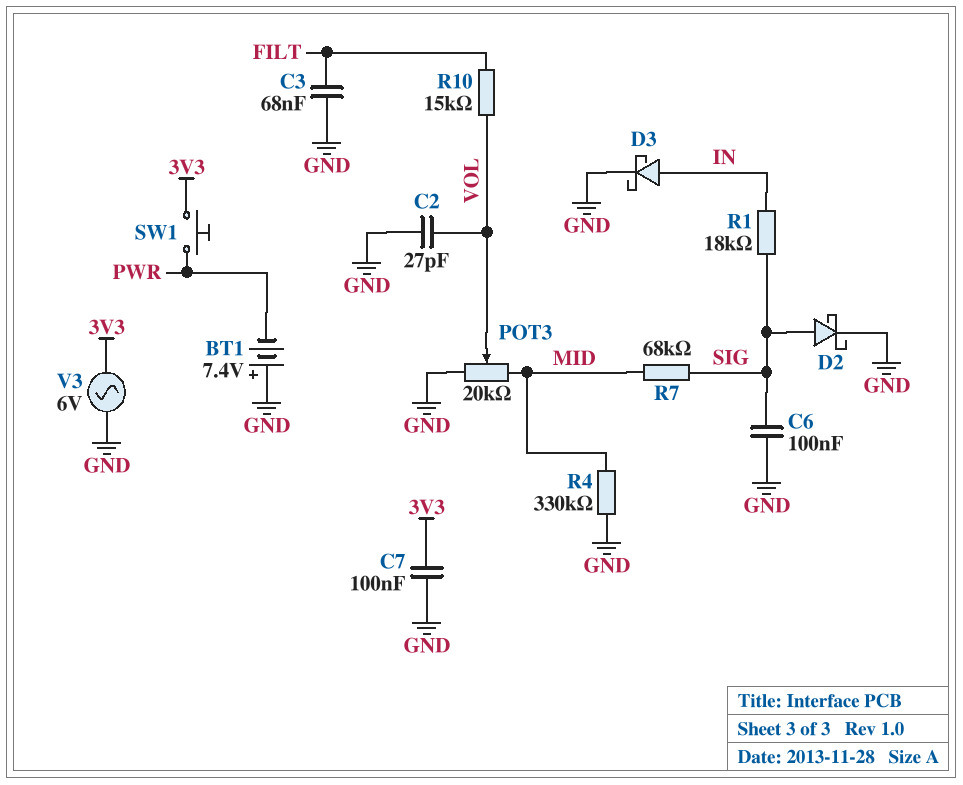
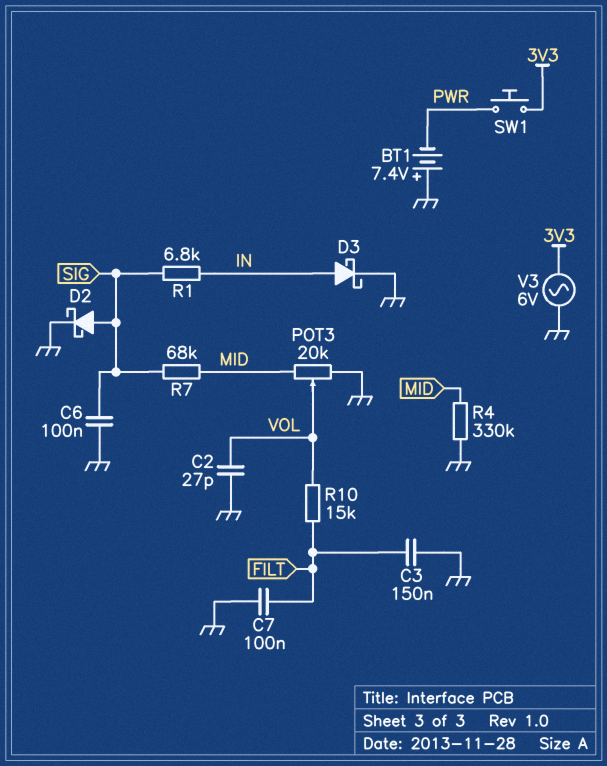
C3: 68nF (FILT, GND) -> 150nF (FILT, GND)
C7: 100nF (3V3, GND) -> 100nF (FILT, GND)
R1: 18k (IN, SIG) -> 6.8k (IN, SIG)

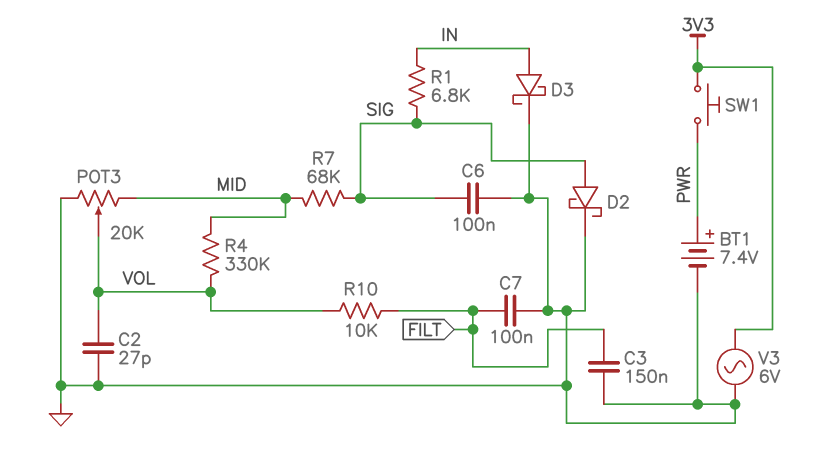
BT1: 7.4V (plus GND, minus PWR) -> 7.4V (plus PWR, minus GND)
R4: 330k (GND, MID) -> 330k (MID, VOL)
R10: 15k (FILT, VOL) -> 10k (FILT, VOL)

